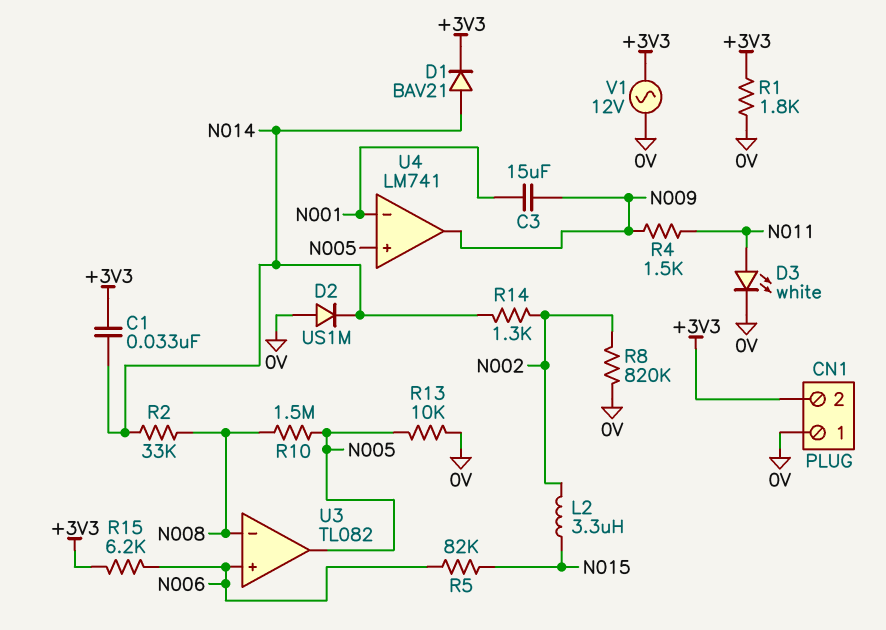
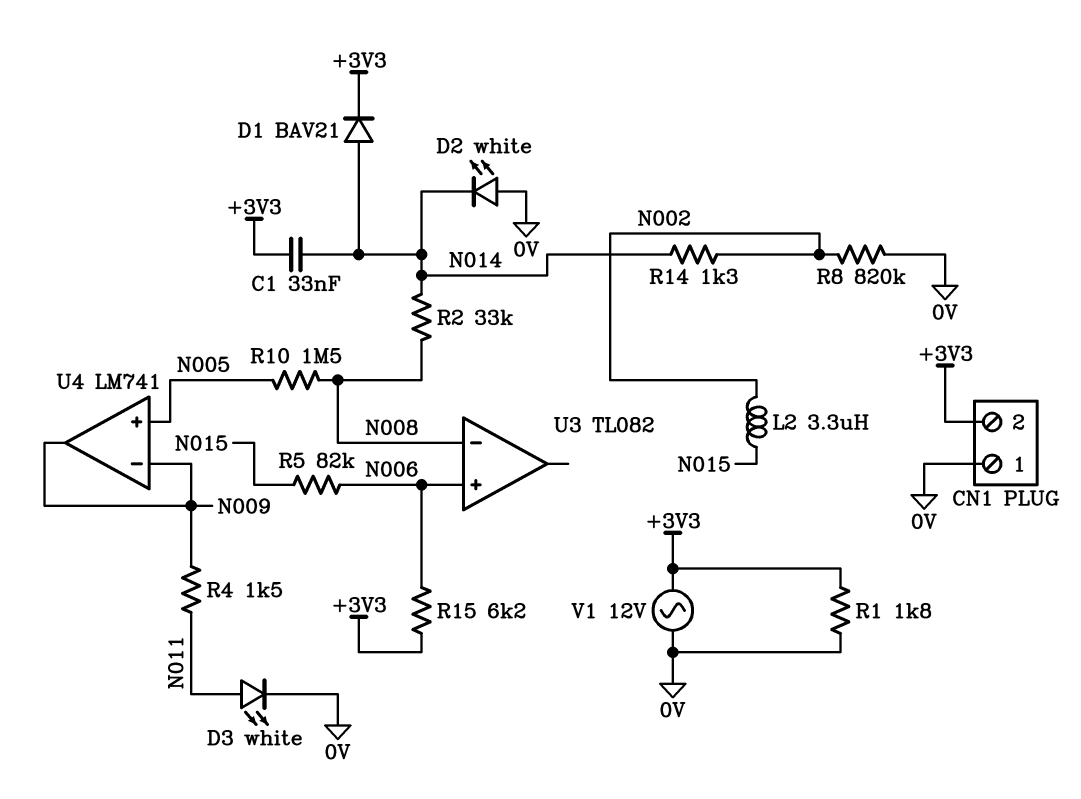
C3: 15uF (N001, N009) -> none
D2: diode US1M (A 0V, K N014) -> LED white (A 0V, K N014)
R13: 10k (0V, N005) -> none
U3 pin out: N005 -> none
U4 pin in-: N001 -> N009

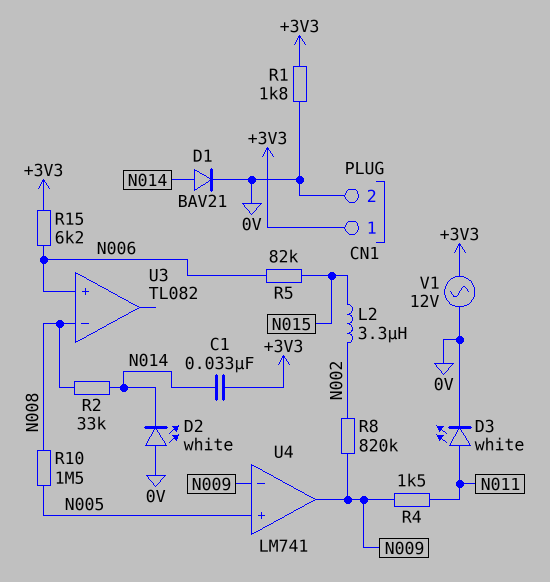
CN1 pin 1: 0V -> +3V3
CN1 pin 2: +3V3 -> 0V
D1: diode BAV21 (A N014, K +3V3) -> diode BAV21 (A N014, K 0V)
R8: 820k (0V, N002) -> 820k (N002, N009)
R14: 1.3k (N002, N014) -> none

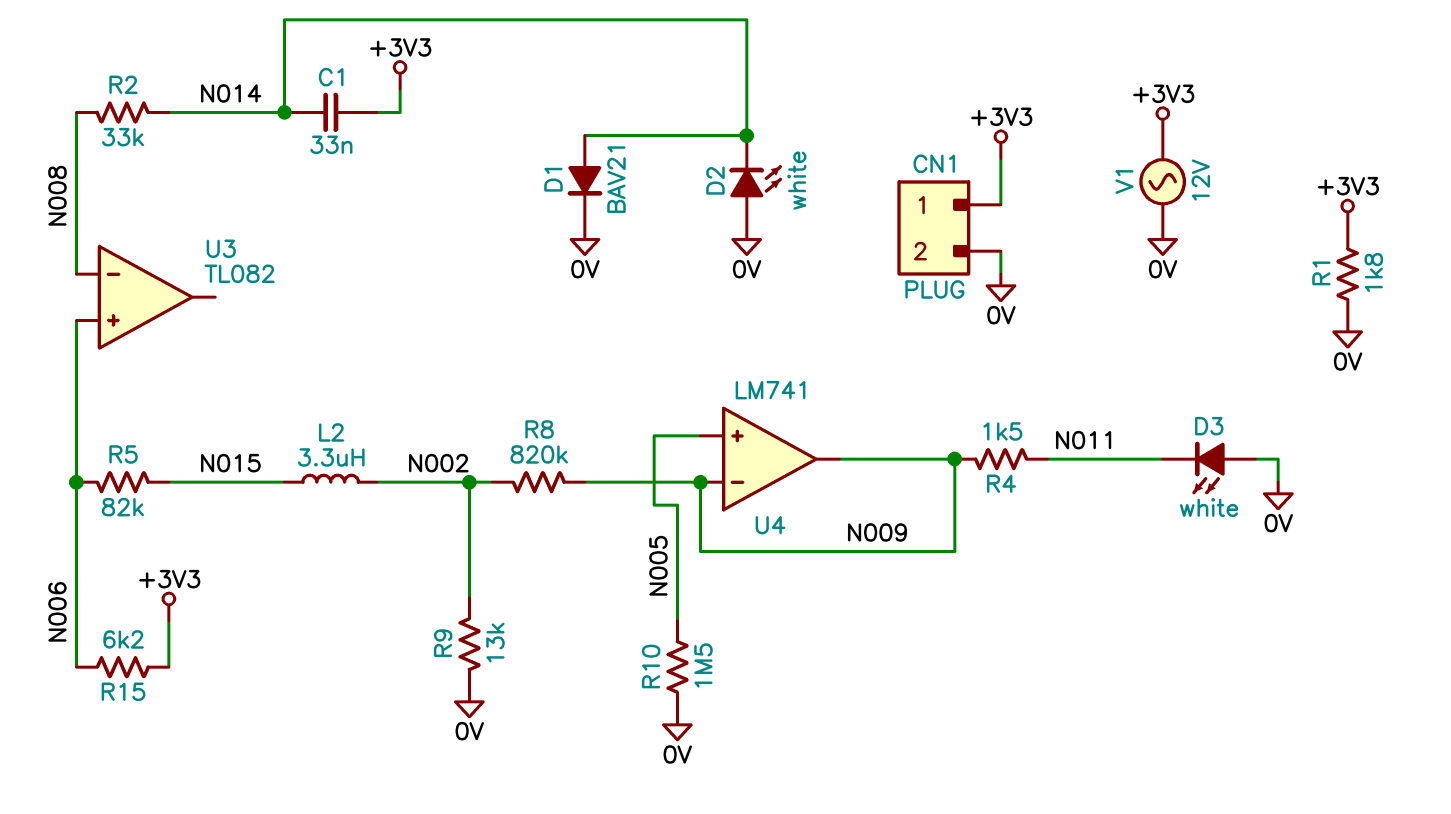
D3: LED white (A N011, K 0V) -> LED white (A 0V, K N011)
R9: none -> 13k (0V, N002)
R10: 1.5M (N005, N008) -> 1.5M (0V, N005)

